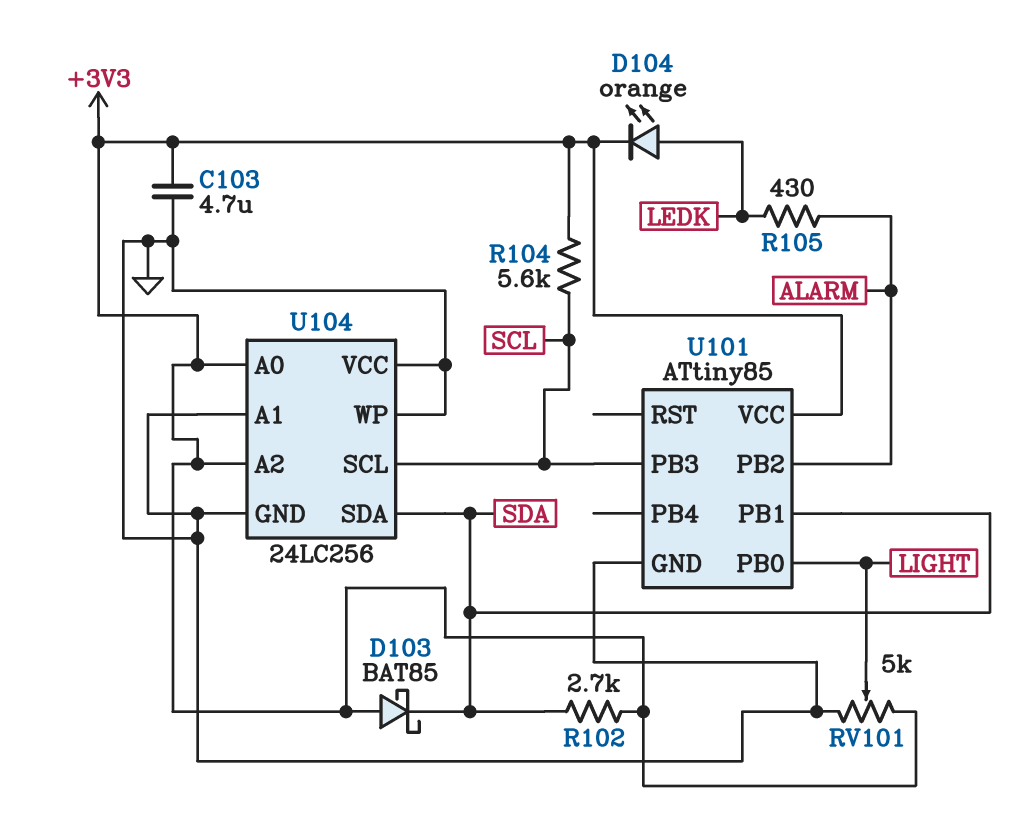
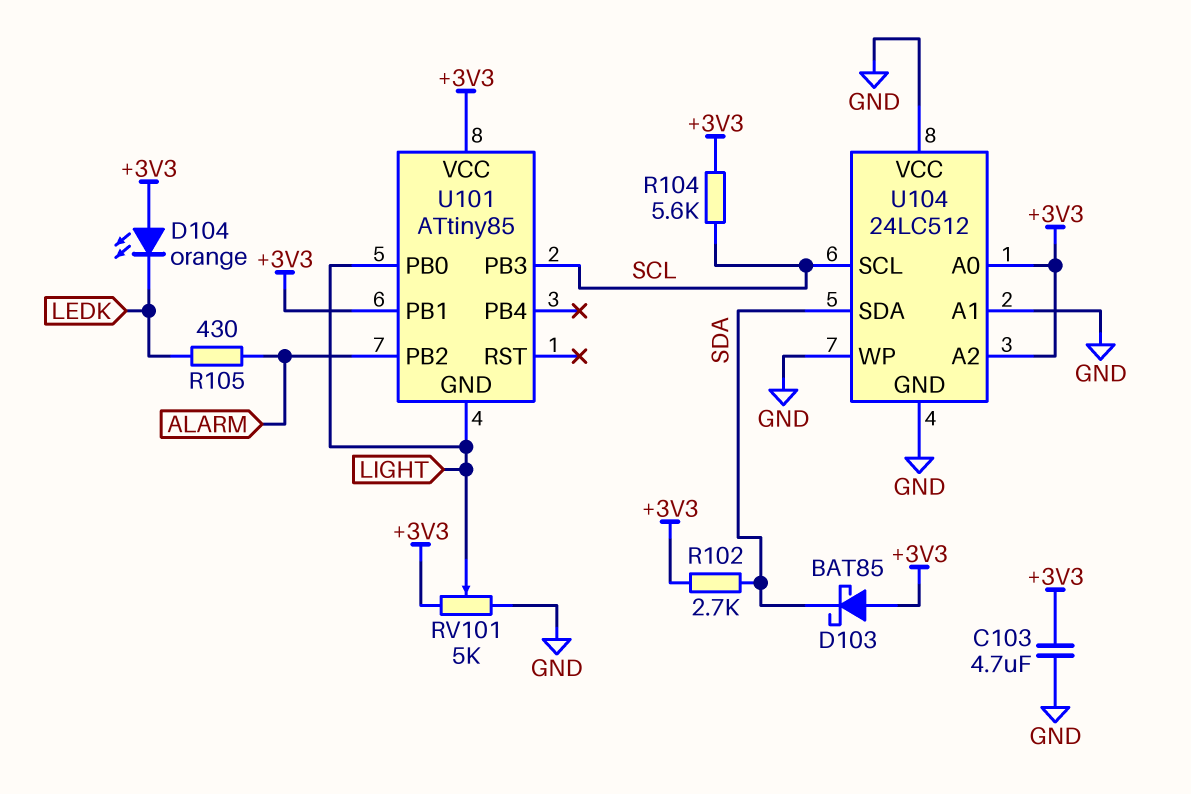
D104: LED orange (A LEDK, K +3V3) -> LED orange (A +3V3, K LEDK)
U101 pin GND: GND -> LIGHT
U101 pin PB1: SDA -> +3V3
U104: 24LC256 -> 24LC512

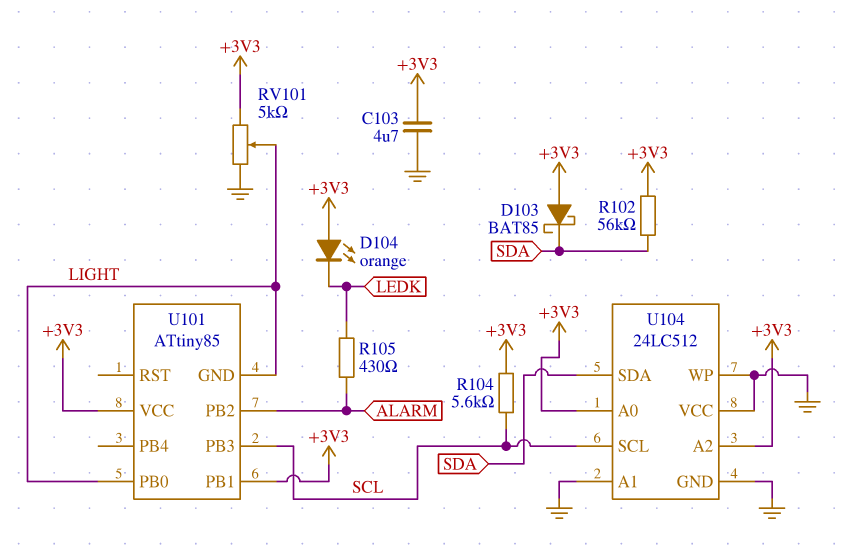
R102: 2.7k (+3V3, SDA) -> 56k (+3V3, SDA)

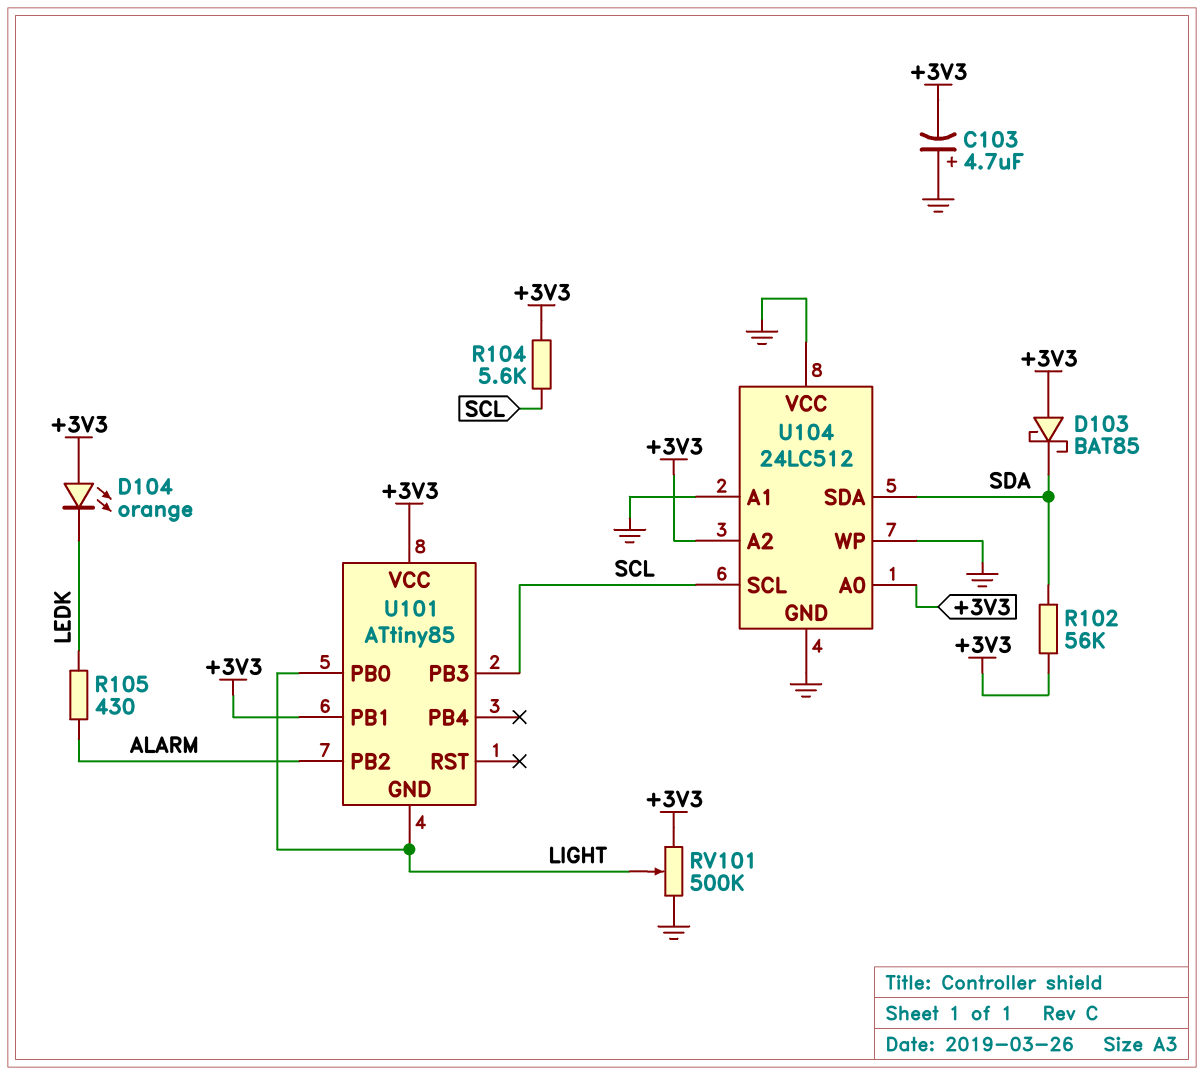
C103: 4.7uF (+3V3, GND) -> 4.7uF (plus GND, minus +3V3)
RV101: 5k (+3V3, GND, wiper LIGHT) -> 500k (+3V3, GND, wiper LIGHT)

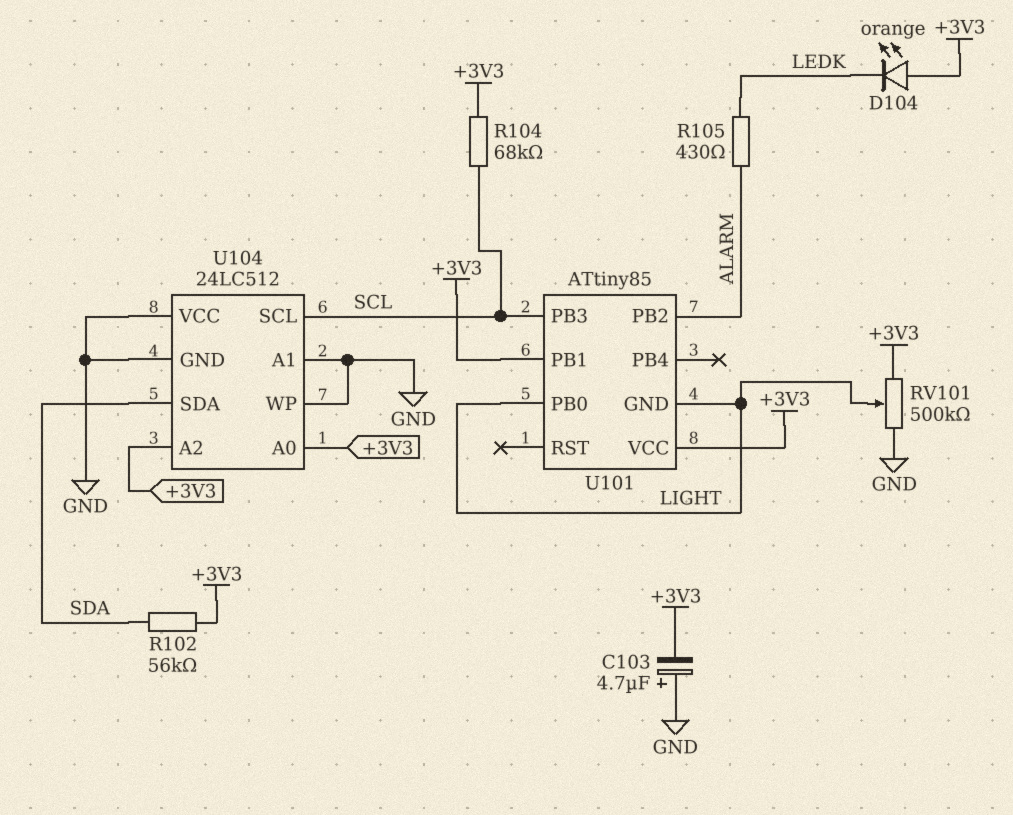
D103: schottky BAT85 (A +3V3, K SDA) -> none
R104: 5.6k (+3V3, SCL) -> 68k (+3V3, SCL)

